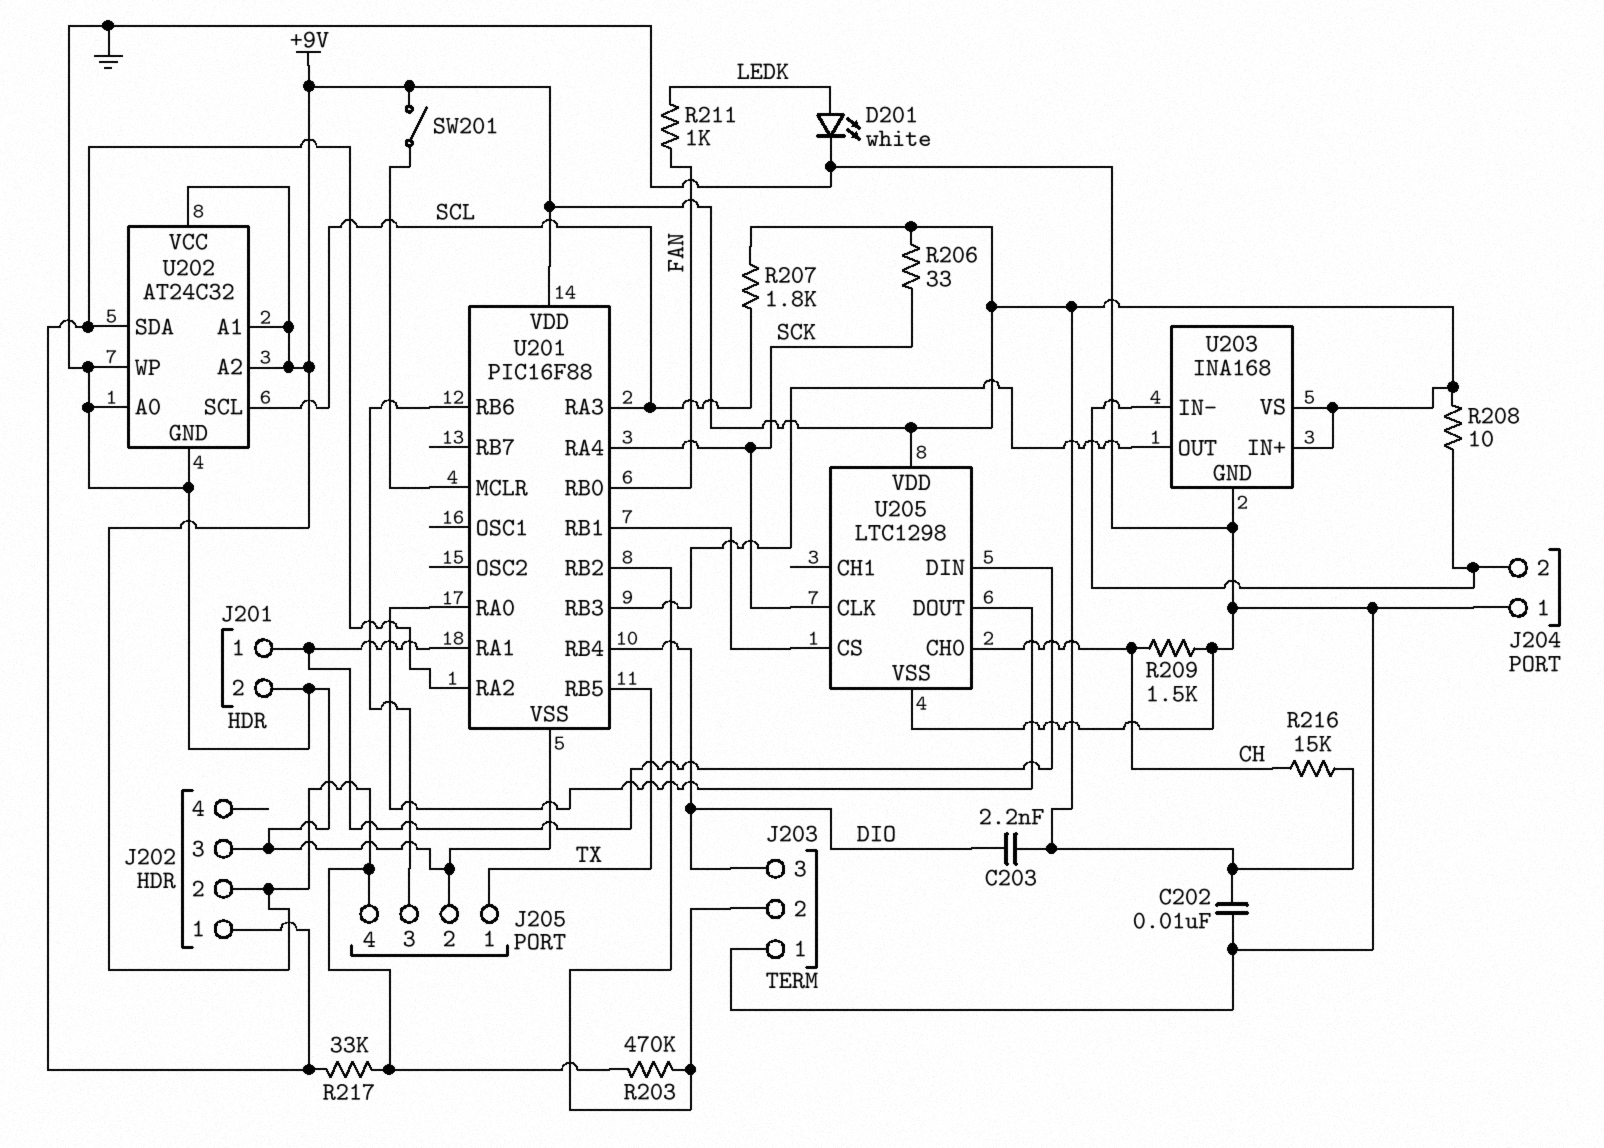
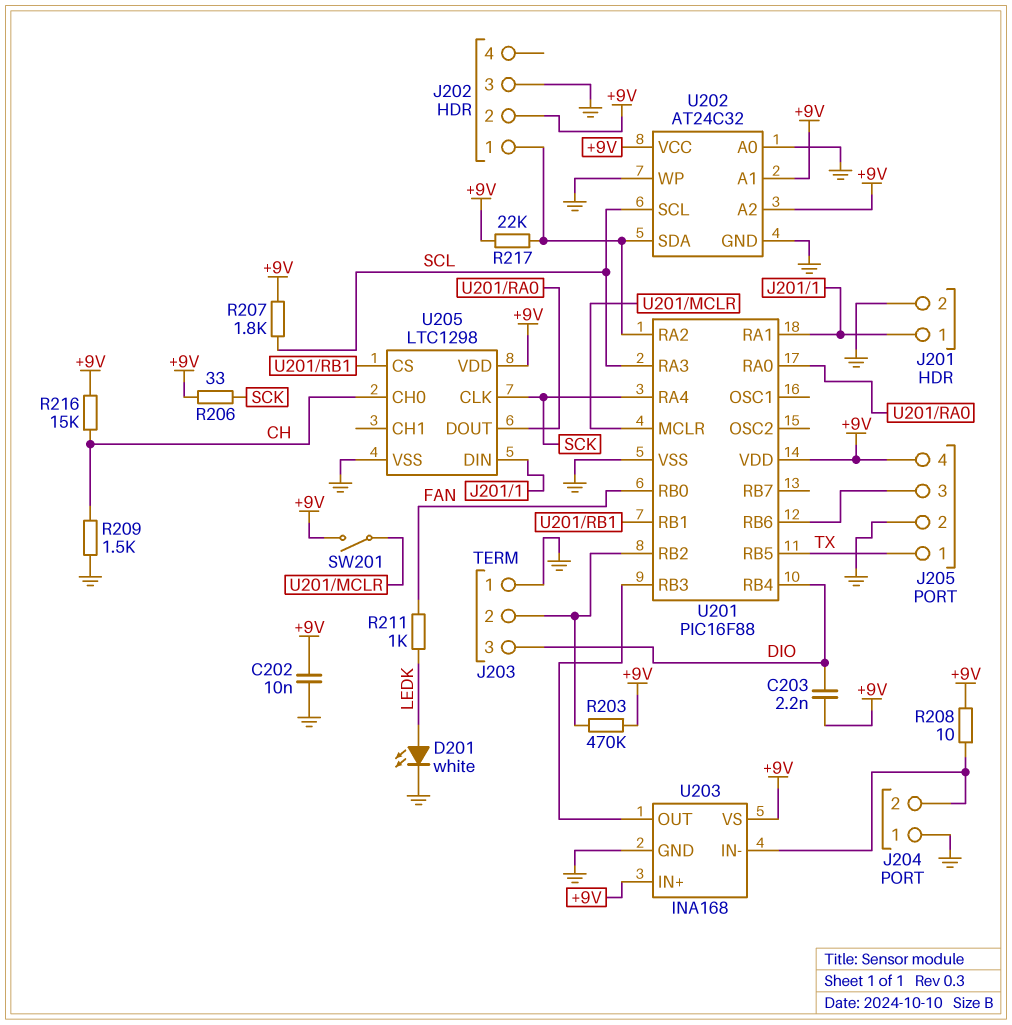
R217: 33k (+9V, J202/1) -> 22k (+9V, J202/1)

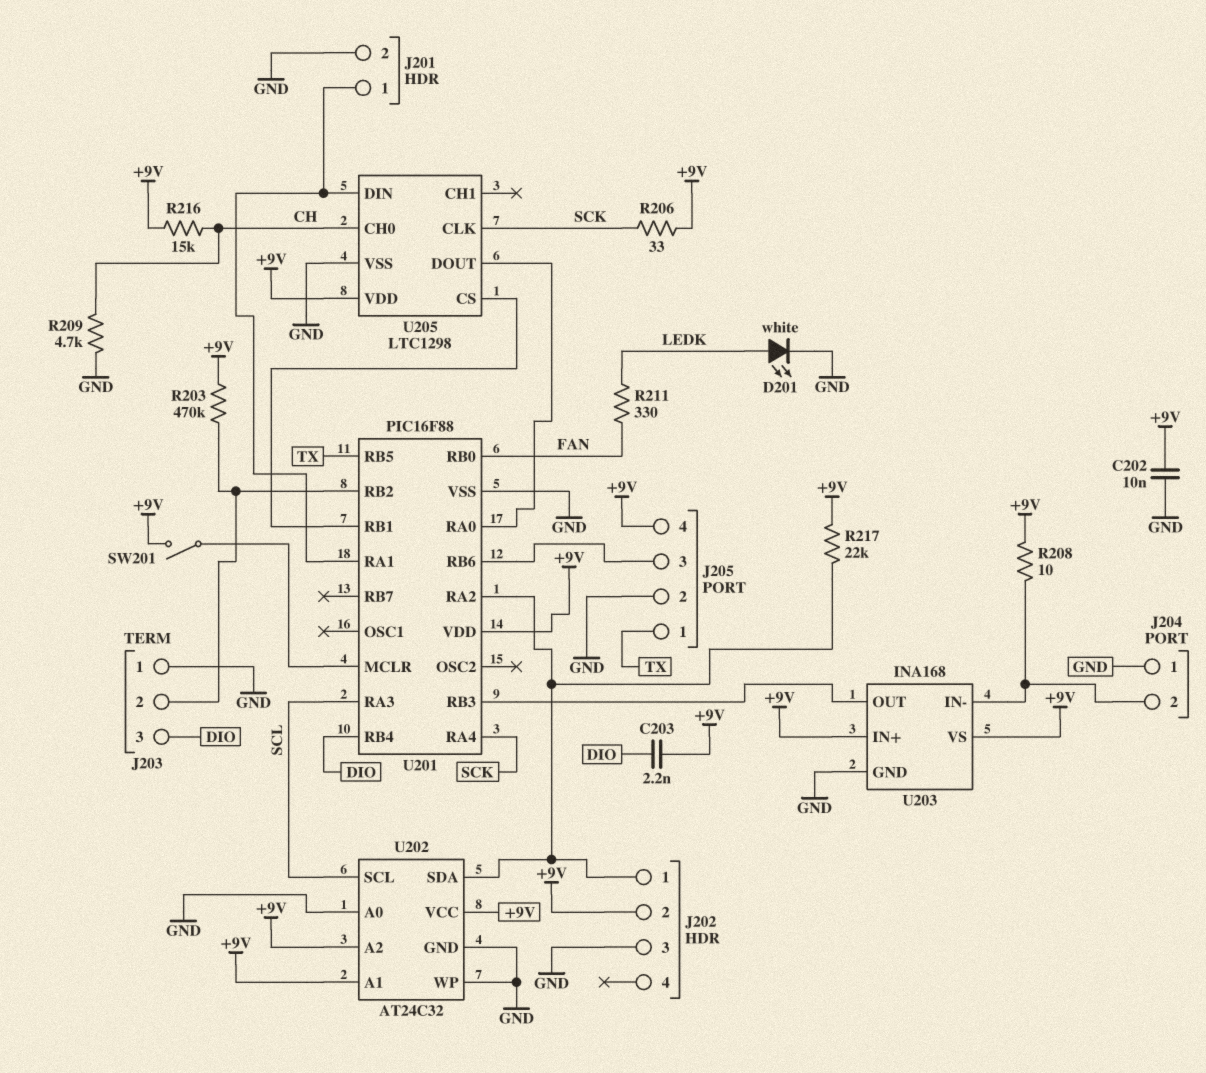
R207: 1.8k (+9V, SCL) -> none
R209: 1.5k (CH, GND) -> 4.7k (CH, GND)
R211: 1k (FAN, LEDK) -> 330 (FAN, LEDK)

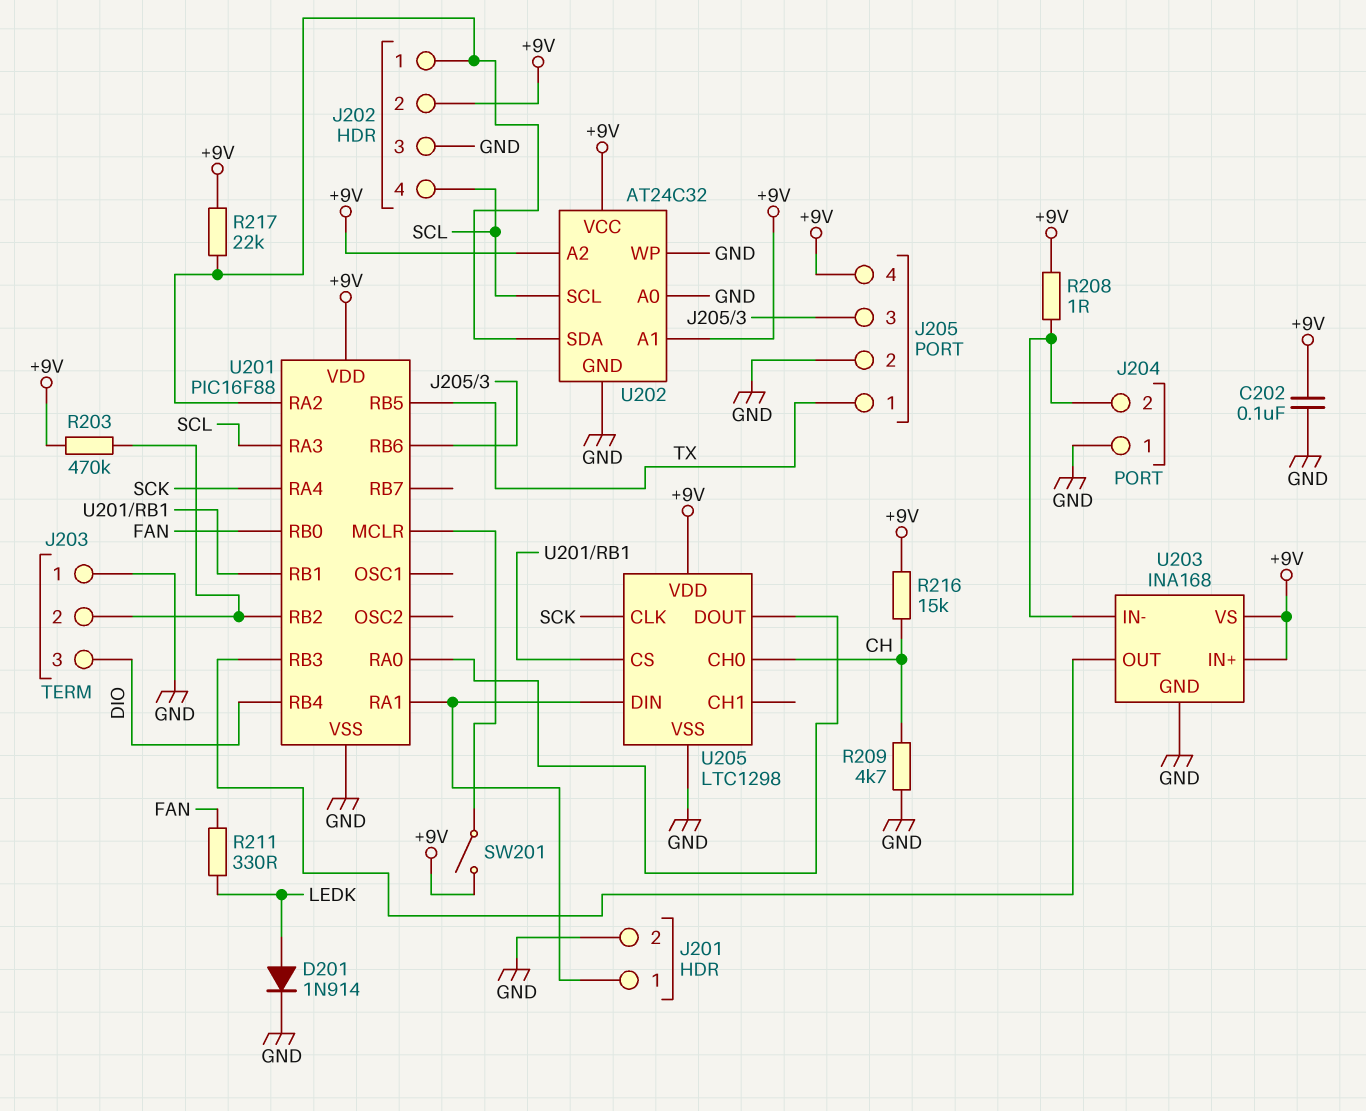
C202: 10nF (+9V, GND) -> 100nF (+9V, GND)
C203: 2.2nF (+9V, DIO) -> none
D201: LED white (A LEDK, K GND) -> diode 1N914 (A LEDK, K GND)
J202 pin 4: none -> SCL
R206: 33 (+9V, SCK) -> none
R208: 10 (+9V, J204/2) -> 1 (+9V, J204/2)

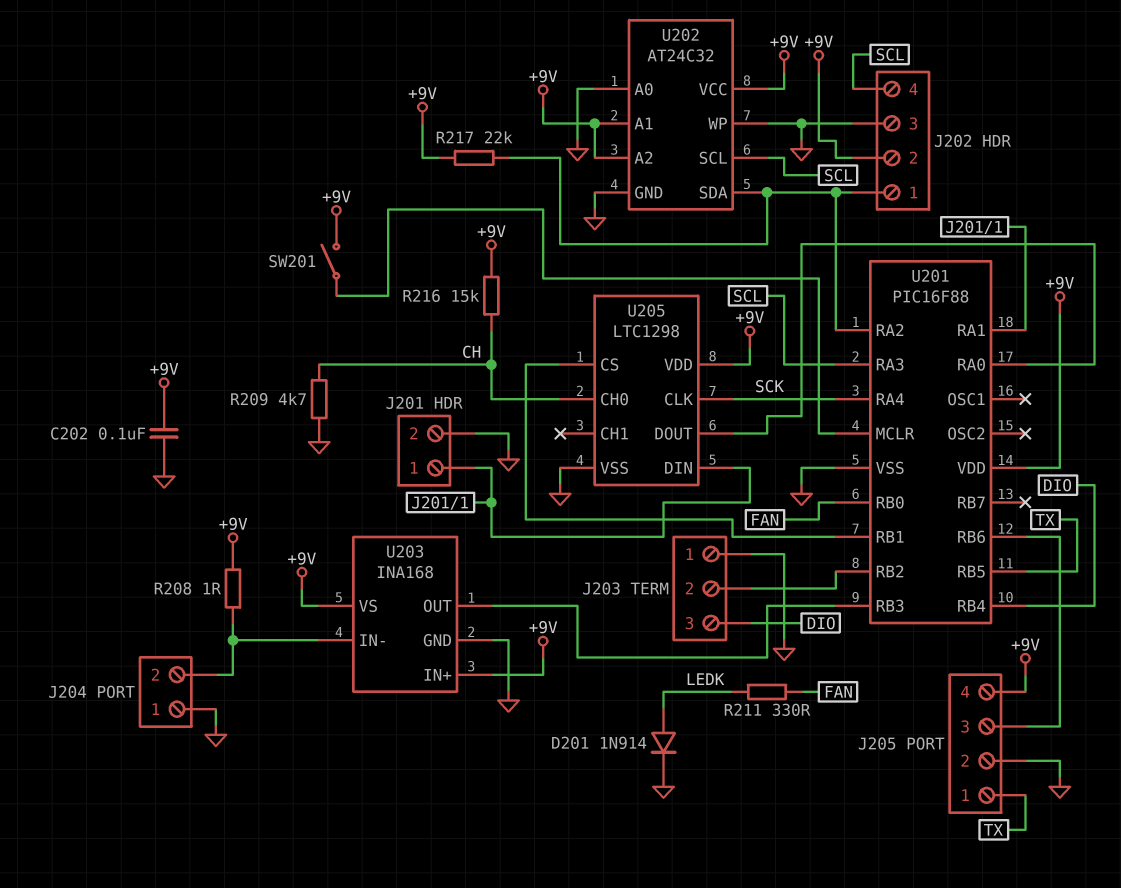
R203: 470k (+9V, J203/2) -> none

